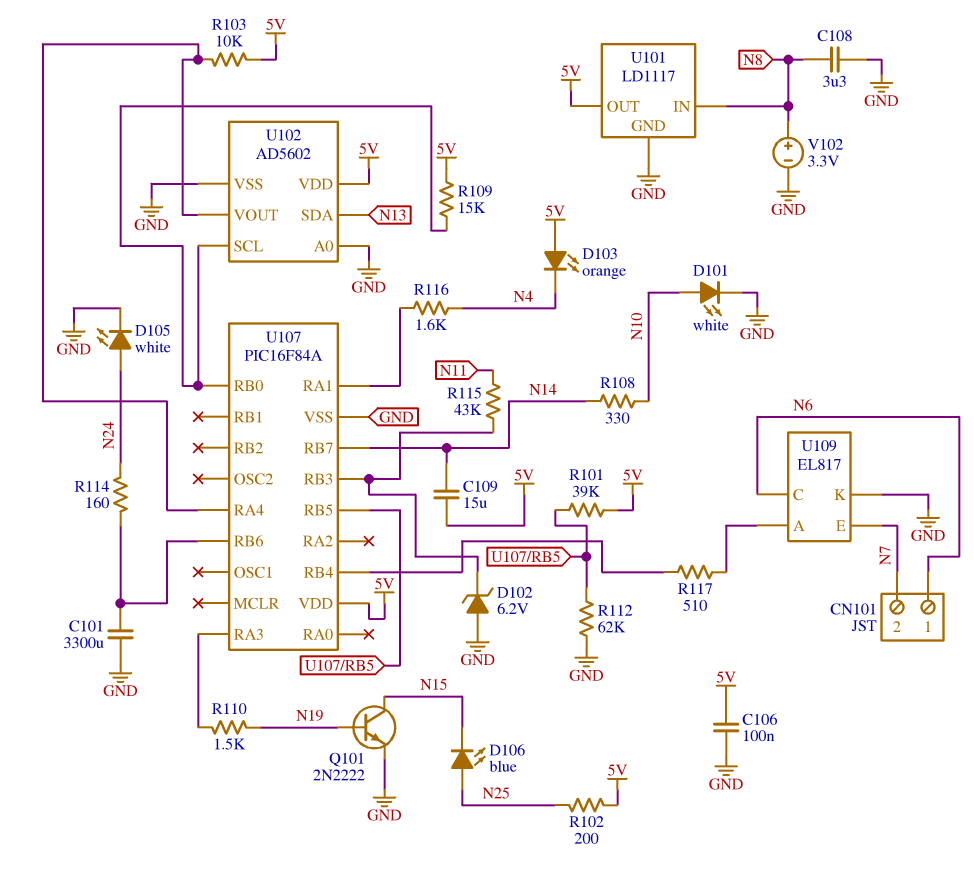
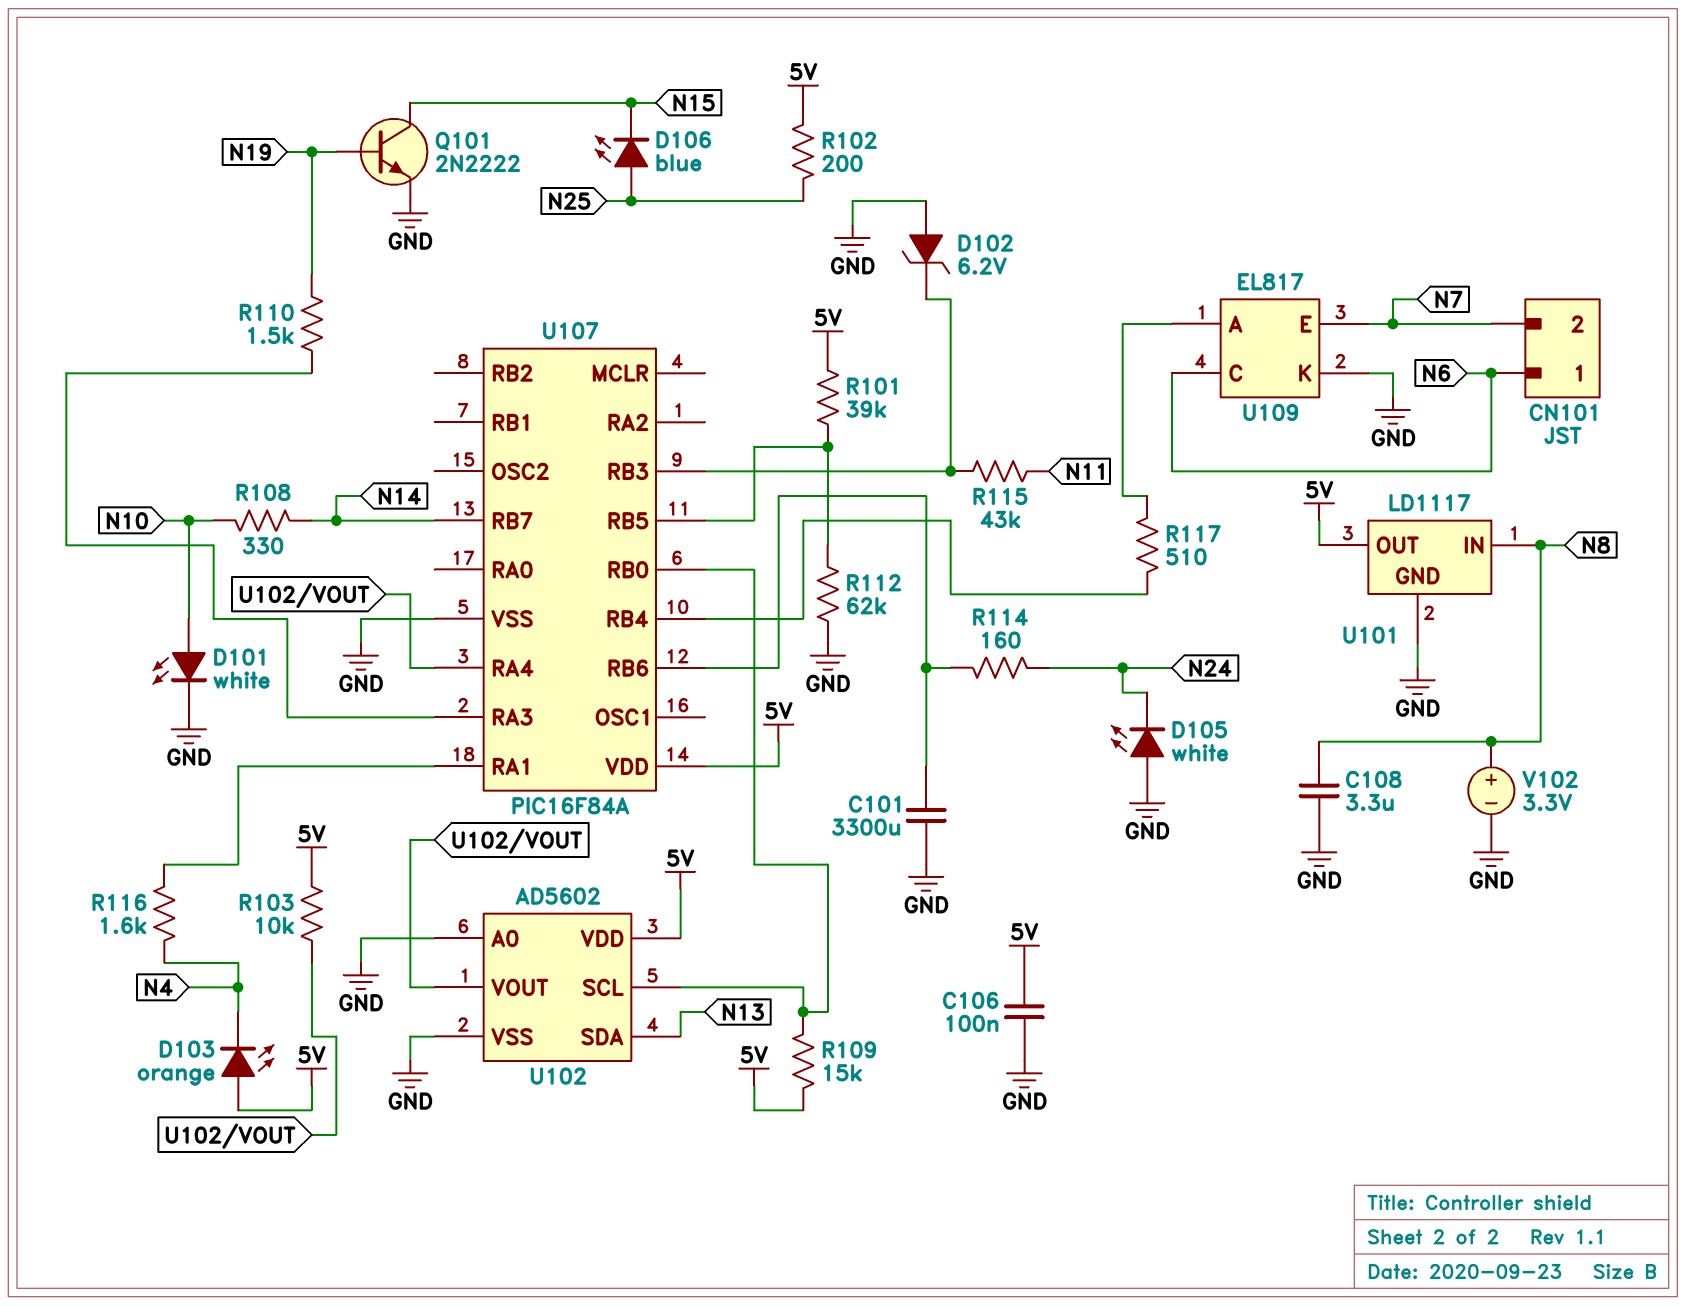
C109: 15uF (5V, N14) -> none
D105: LED white (A N24, K GND) -> LED white (A GND, K N24)

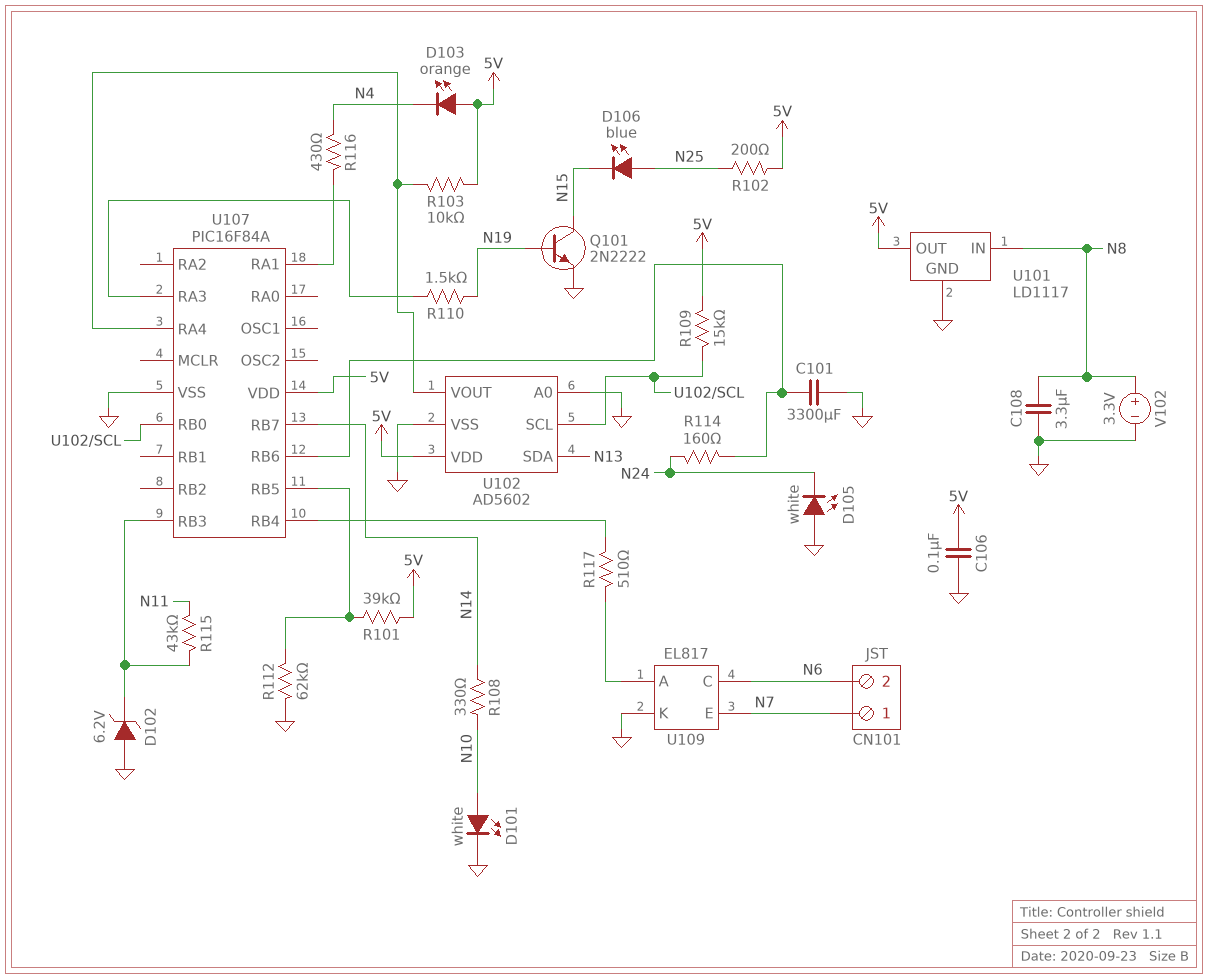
CN101 pin 1: N6 -> N7
CN101 pin 2: N7 -> N6
R116: 1.6k (N4, U107/RA1) -> 430 (N4, U107/RA1)

